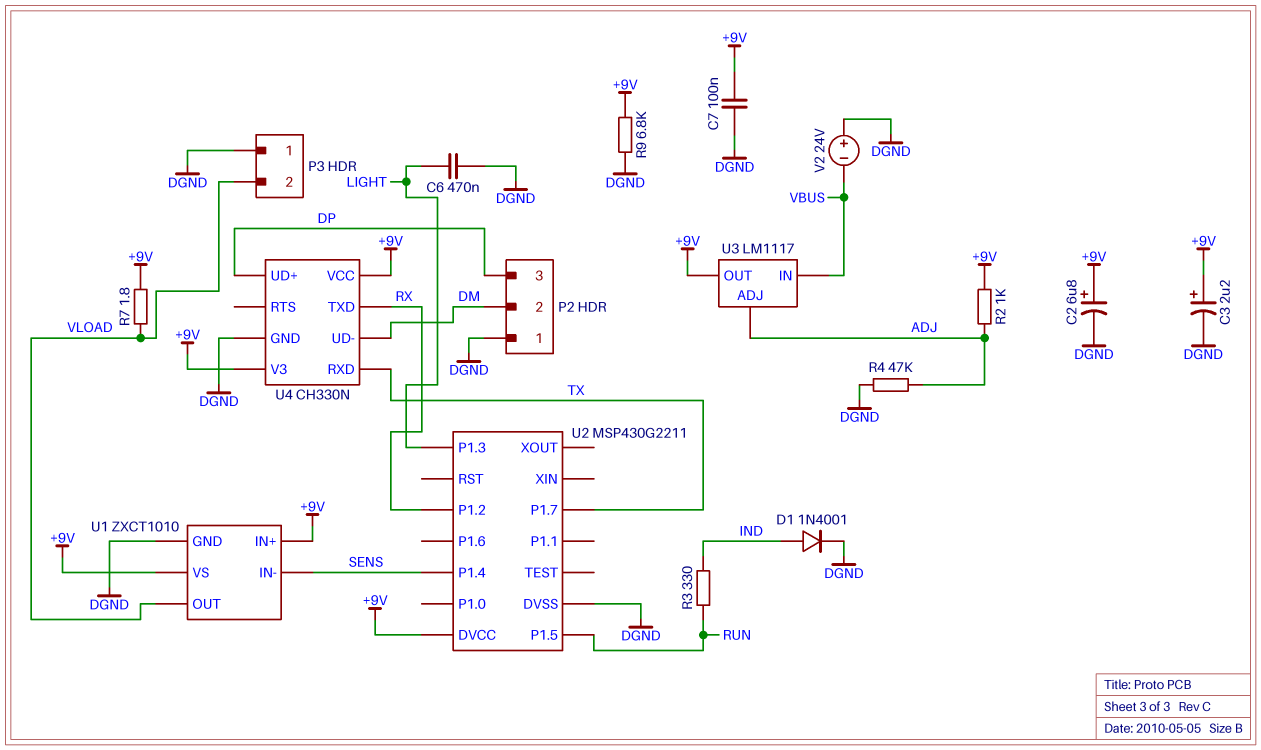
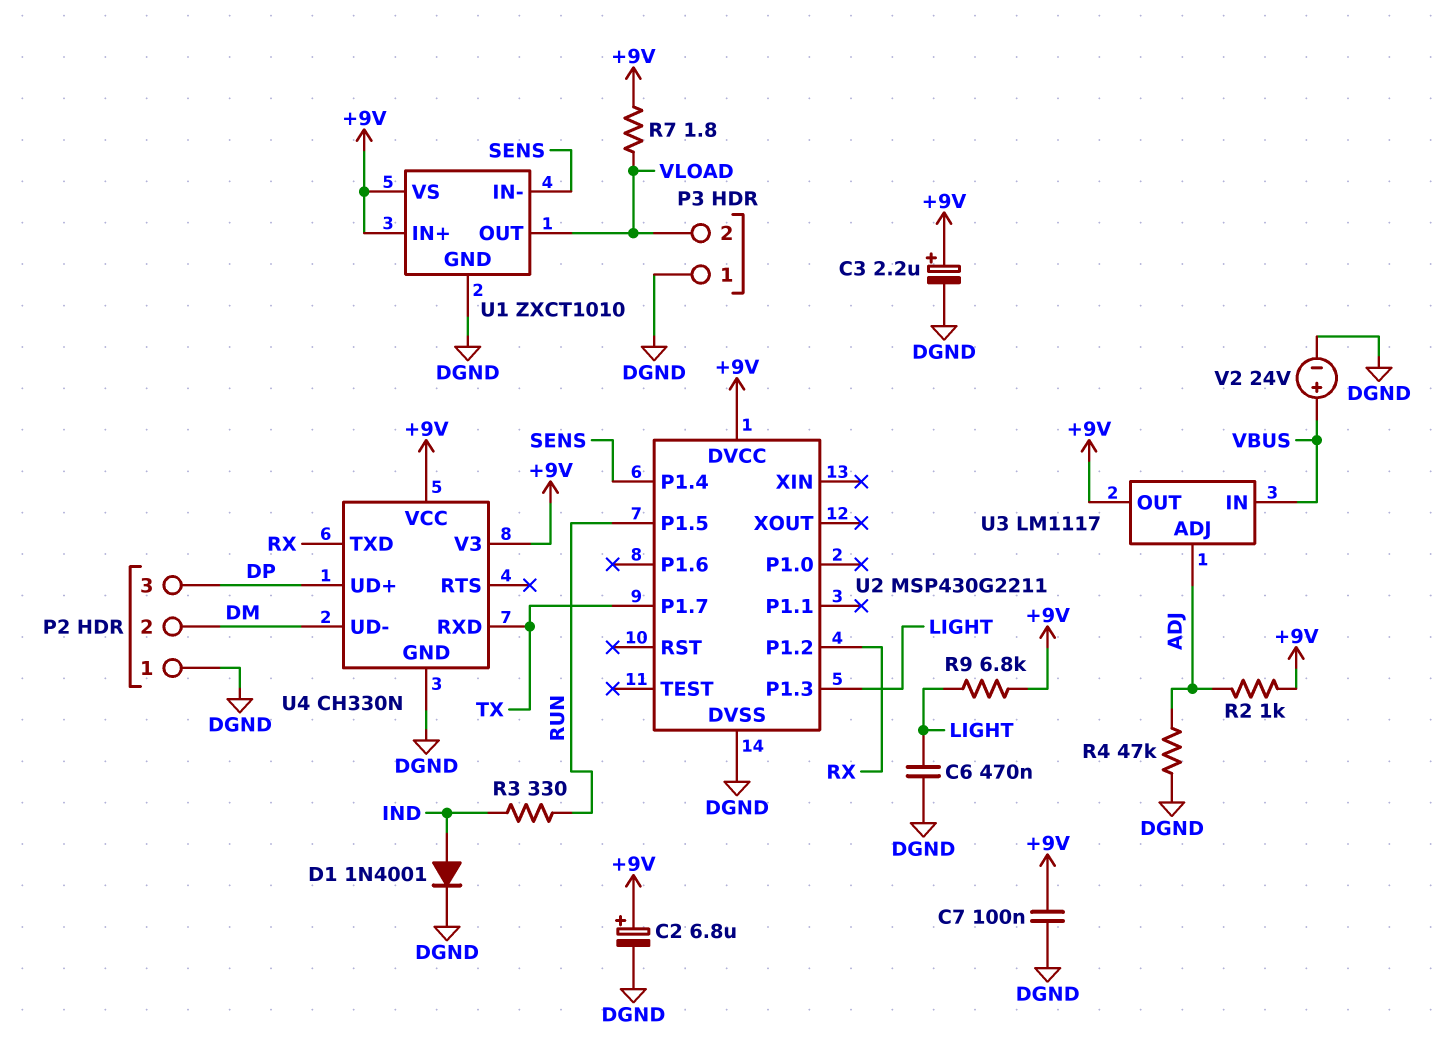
R9: 6.8k (+9V, DGND) -> 6.8k (+9V, LIGHT)
V2: 24V (plus DGND, minus VBUS) -> 24V (plus VBUS, minus DGND)

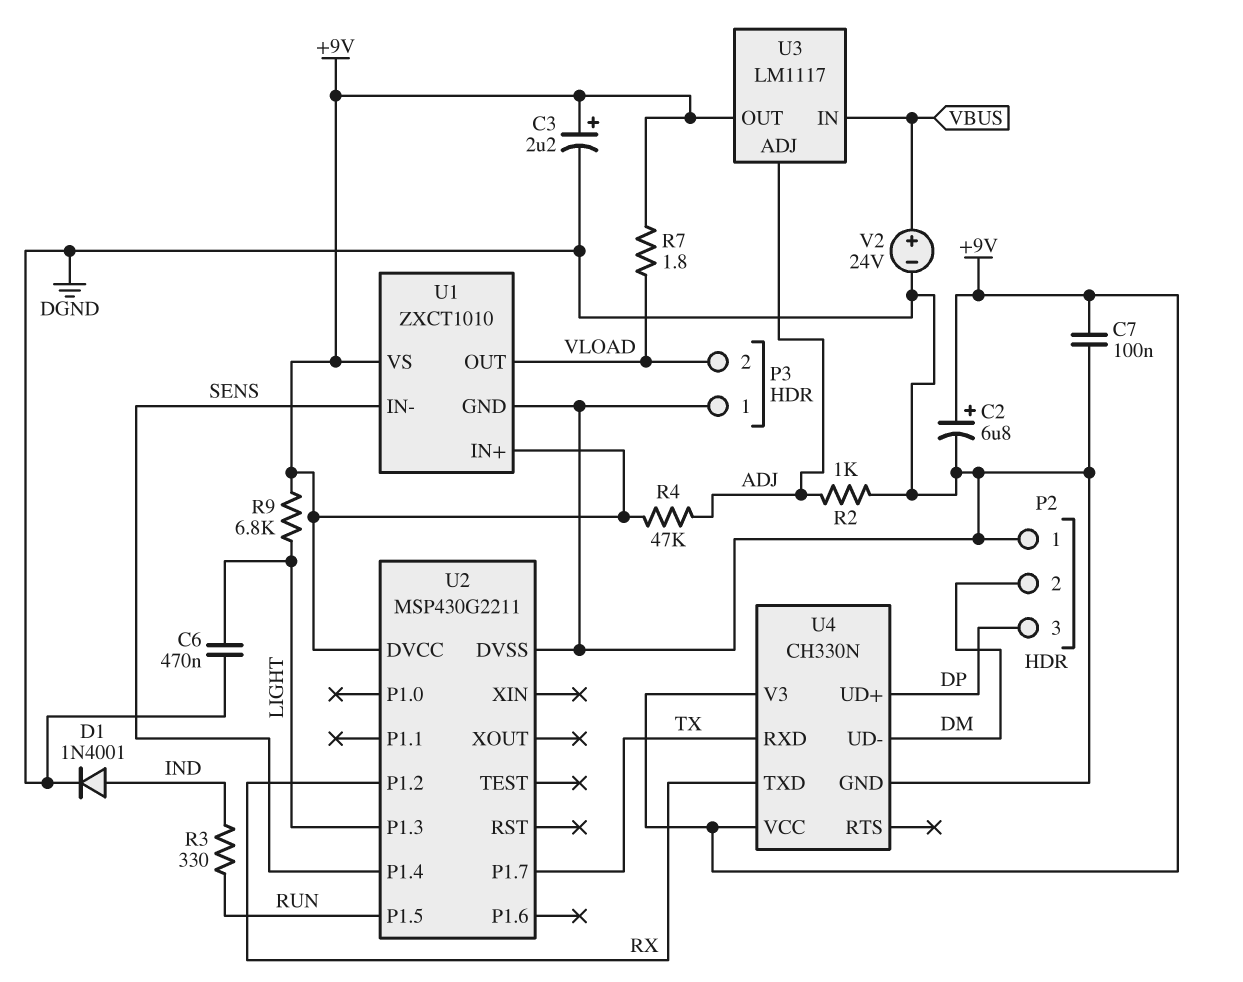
R2: 1k (+9V, ADJ) -> 1k (ADJ, DGND)
R4: 47k (ADJ, DGND) -> 47k (+9V, ADJ)

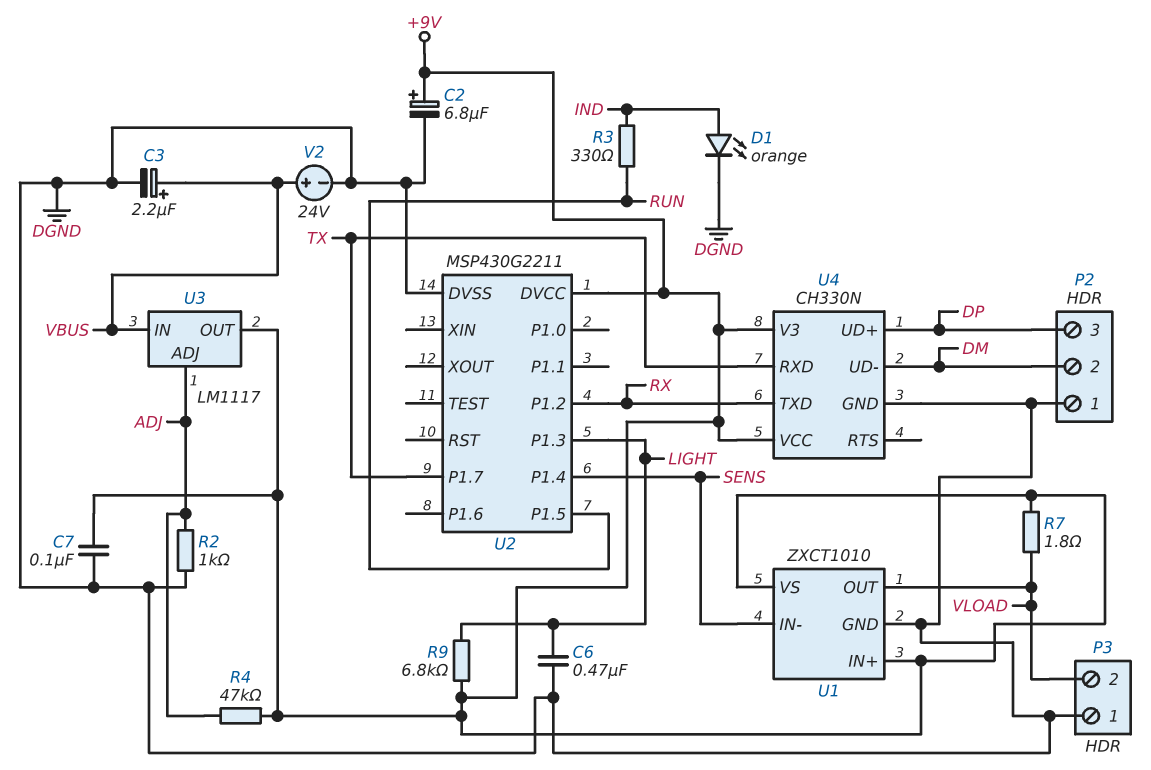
C3: 2.2uF (plus +9V, minus DGND) -> 2.2uF (plus VBUS, minus DGND)
D1: diode 1N4001 (A IND, K DGND) -> LED orange (A IND, K DGND)

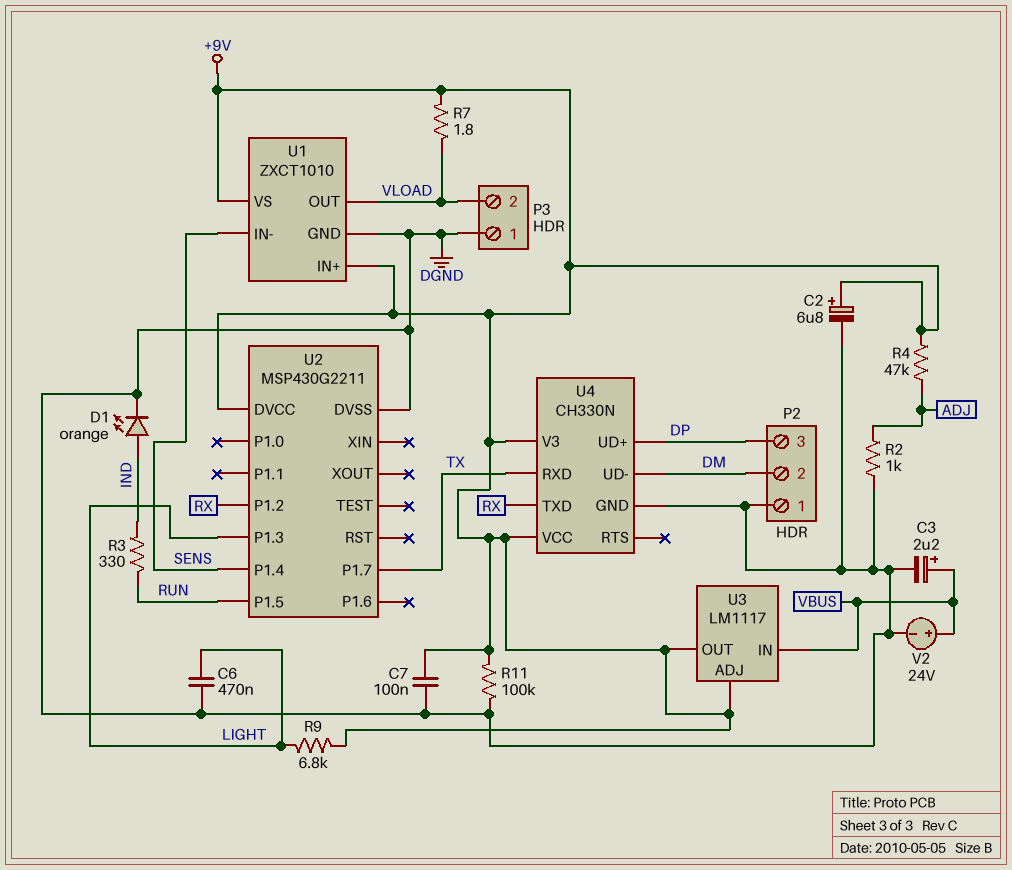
R11: none -> 100k (+9V, DGND)
U3 pin ADJ: ADJ -> +9V

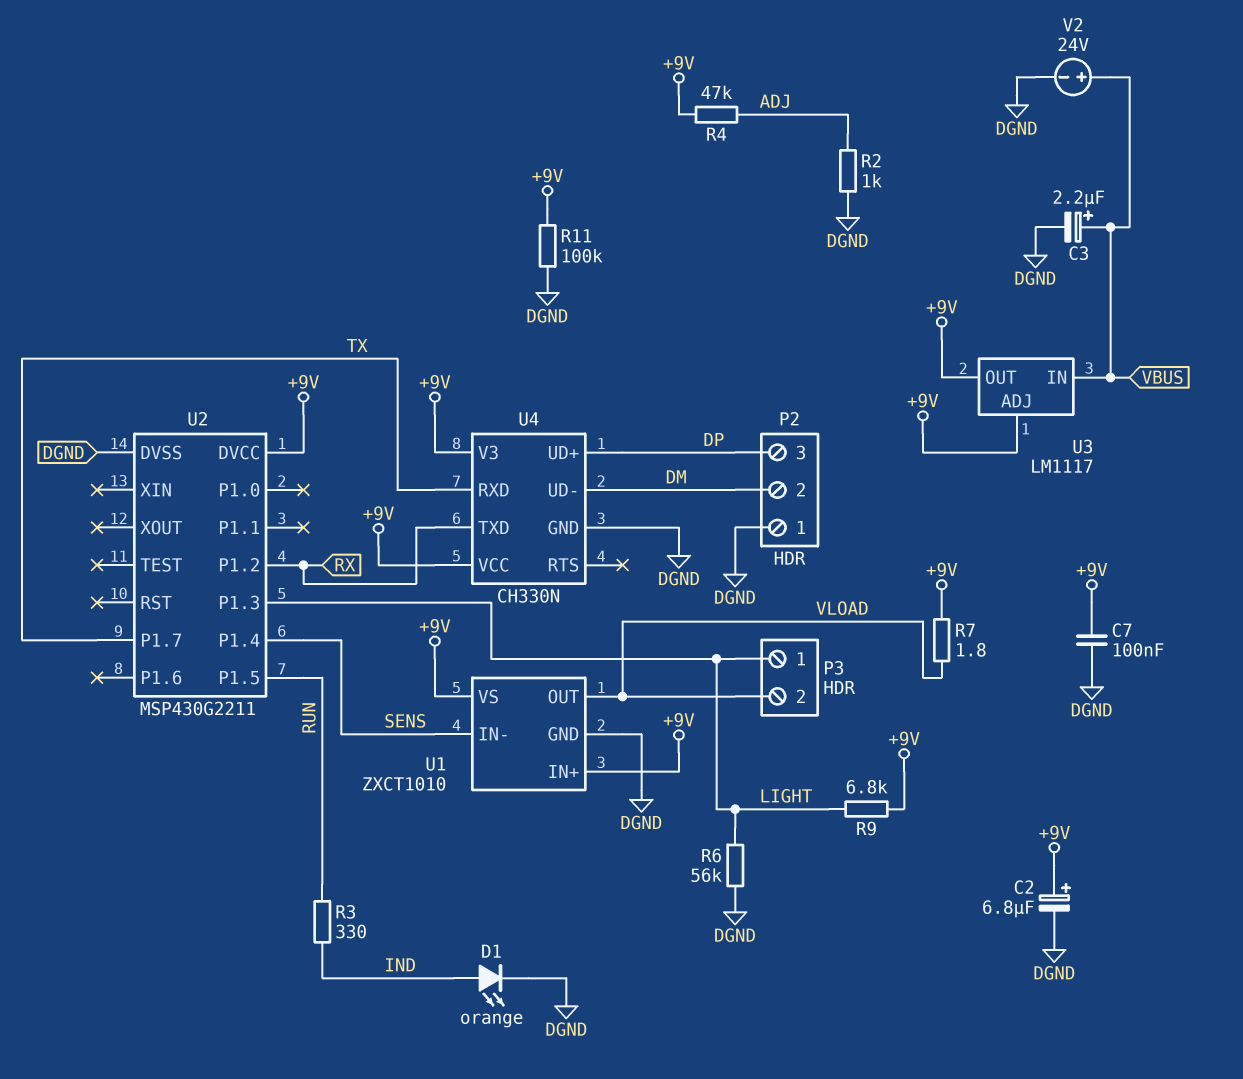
C6: 470nF (DGND, LIGHT) -> none
P3 pin 1: DGND -> LIGHT
R6: none -> 56k (DGND, LIGHT)

